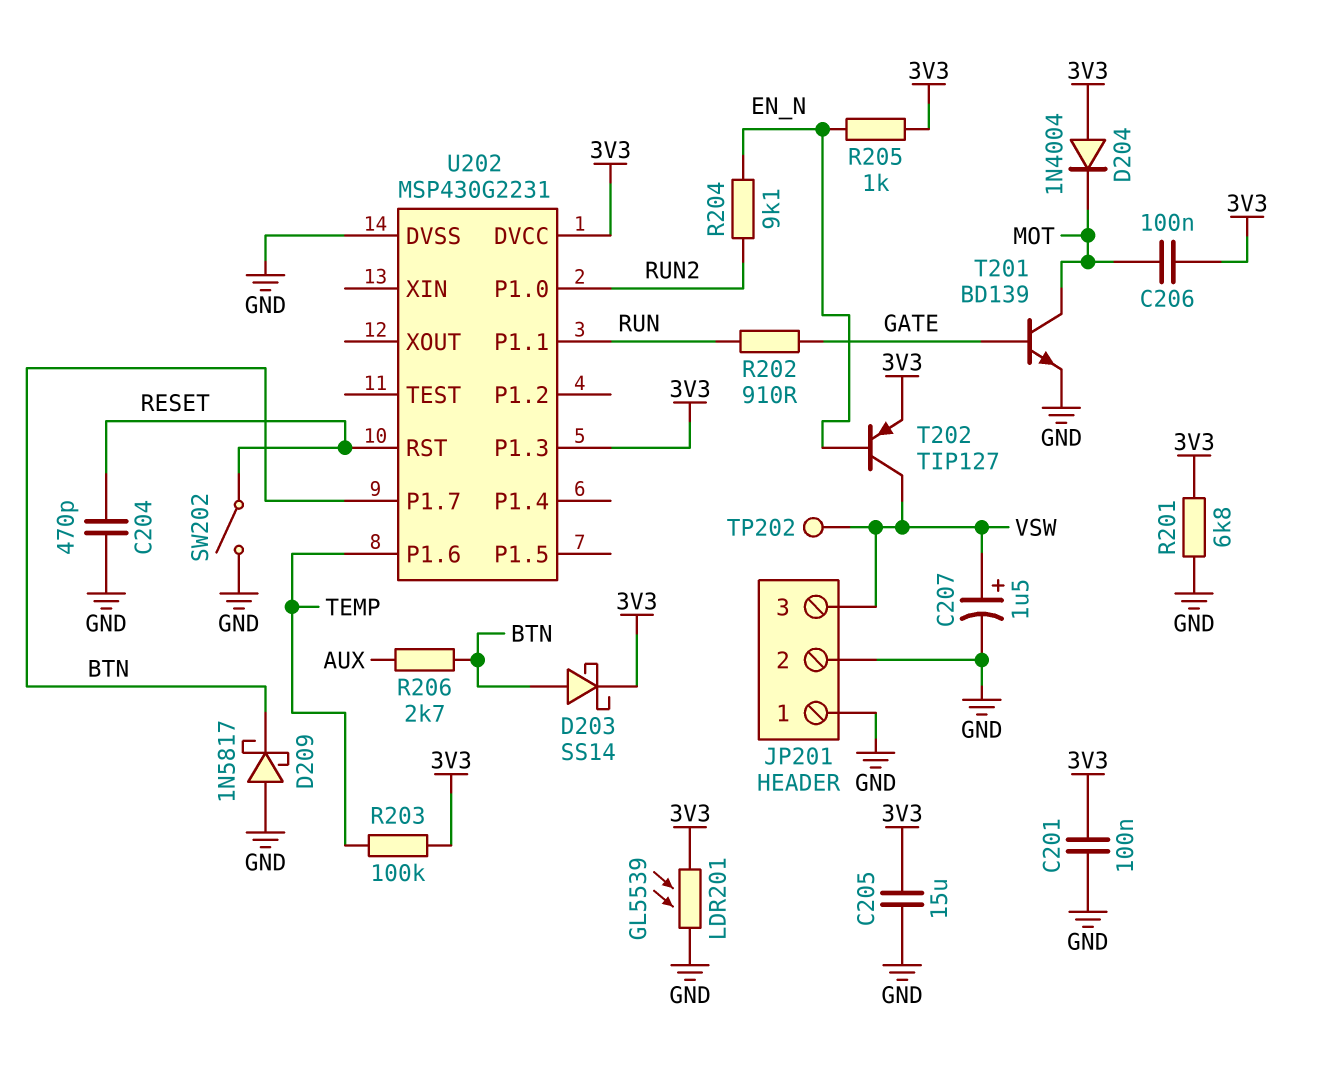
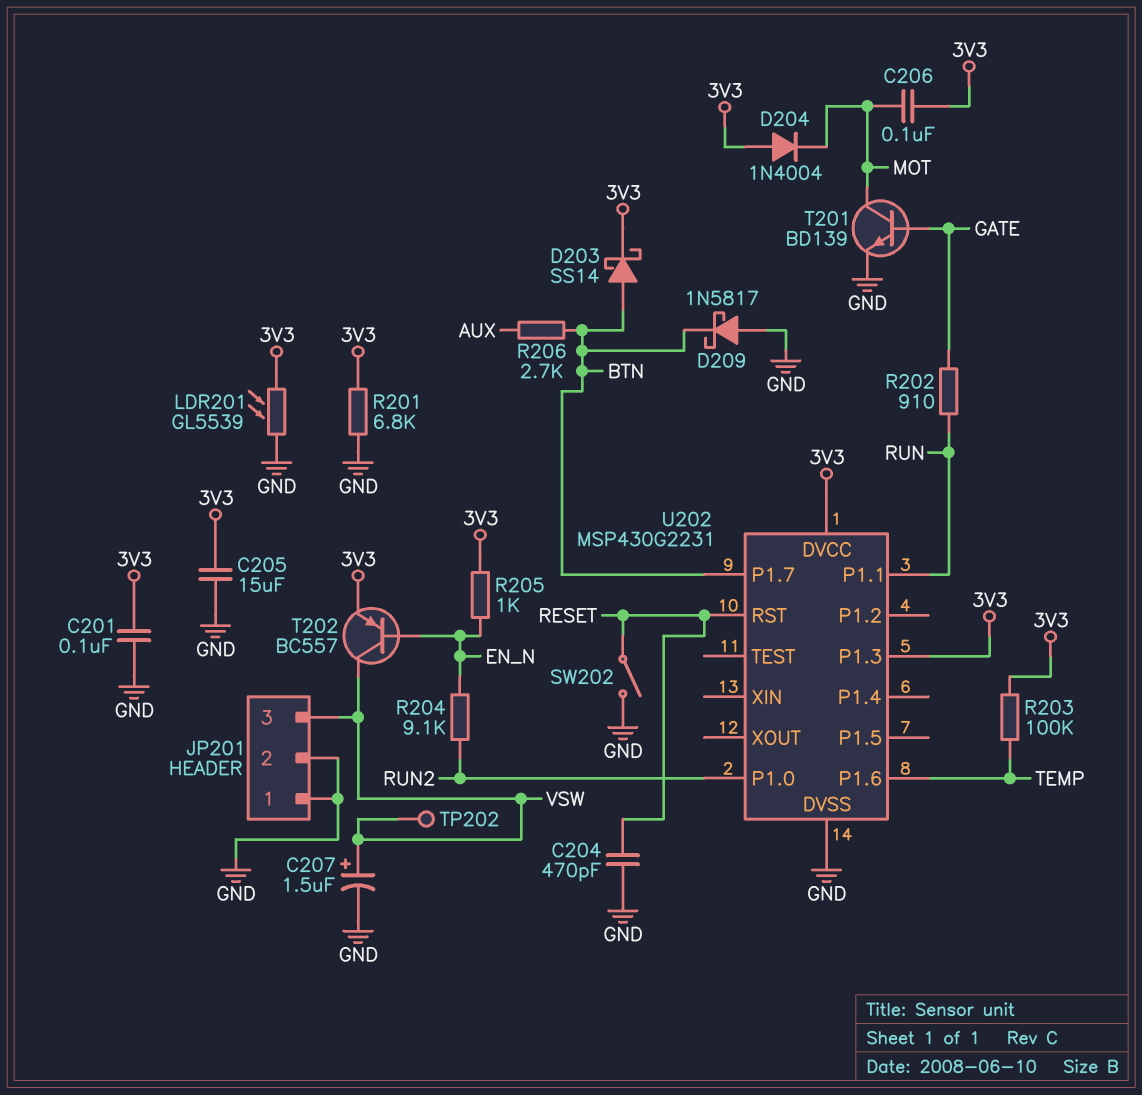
T202: PNP TIP127 (B EN_N, C VSW, E 3V3) -> PNP BC557 (B EN_N, C VSW, E 3V3)

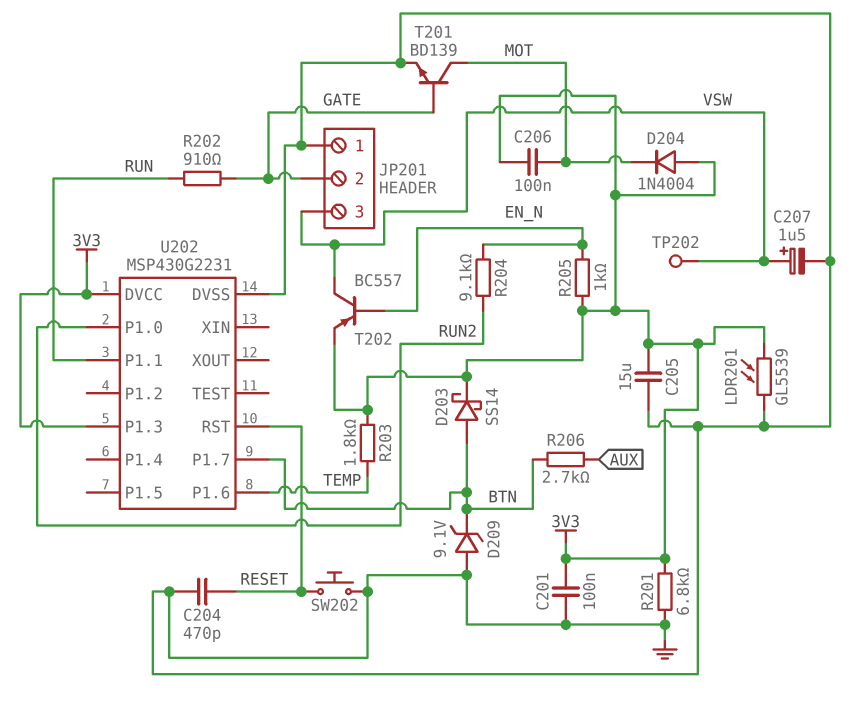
D209: schottky 1N5817 (A GND, K BTN) -> zener 9.1V (A GND, K BTN)
JP201 pin 2: GND -> GATE
R203: 100k (3V3, TEMP) -> 1.8k (3V3, TEMP)
SW202: switch (GND, RESET) -> button (GND, RESET)

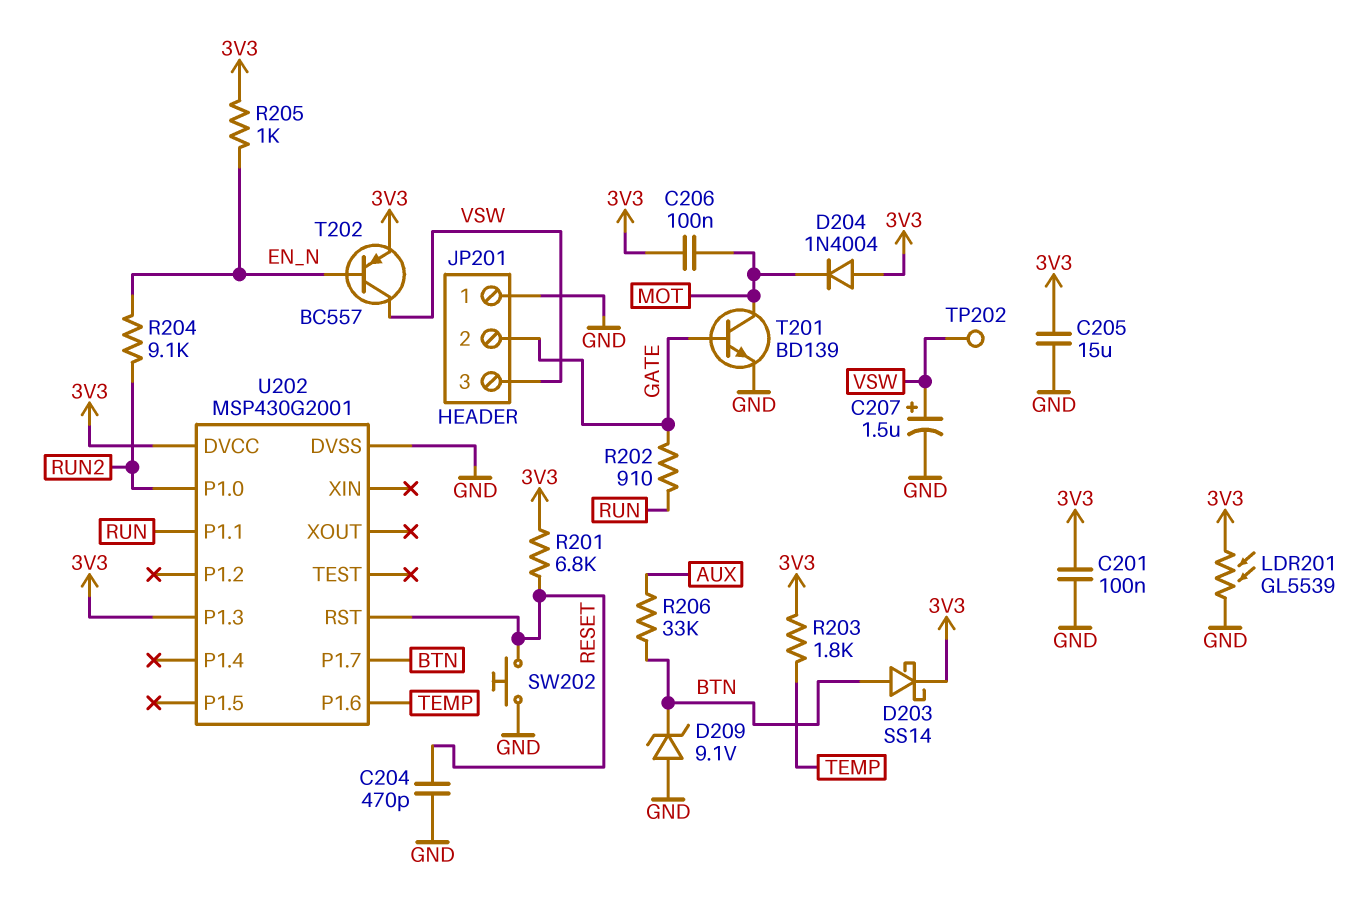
R201: 6.8k (3V3, GND) -> 6.8k (3V3, RESET)
R206: 2.7k (AUX, BTN) -> 33k (AUX, BTN)
U202: MSP430G2231 -> MSP430G2001

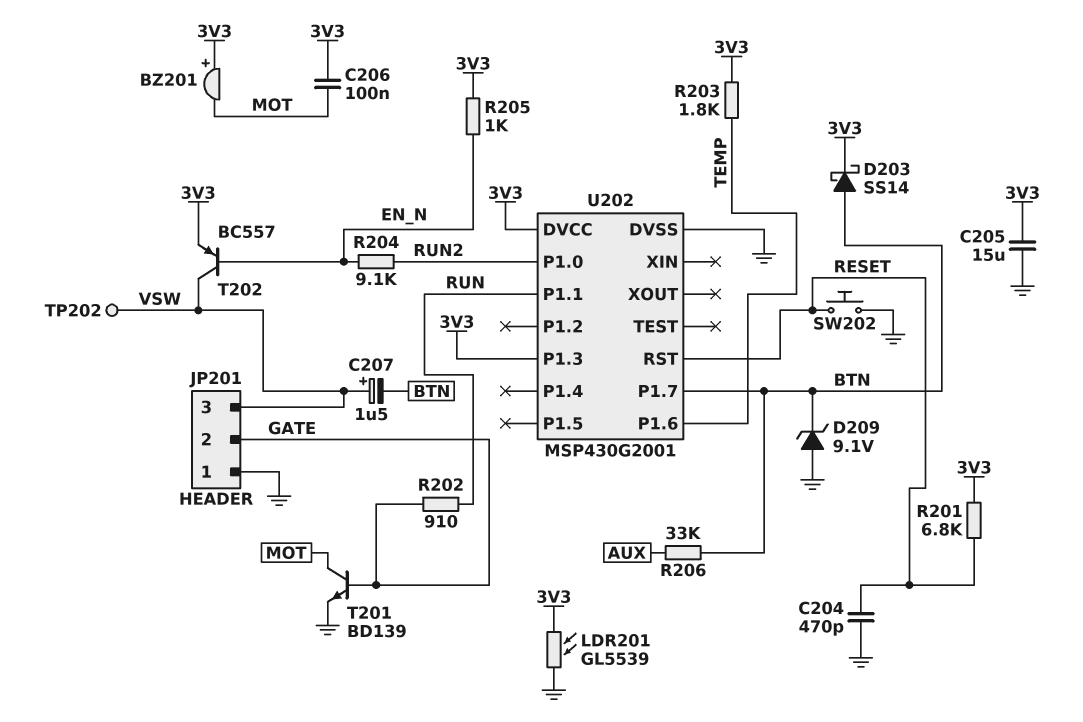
BZ201: none -> buzzer (plus 3V3, minus MOT)
C201: 100nF (3V3, GND) -> none
C207: 1.5uF (plus VSW, minus GND) -> 1.5uF (plus VSW, minus BTN)
D204: diode 1N4004 (A 3V3, K MOT) -> none

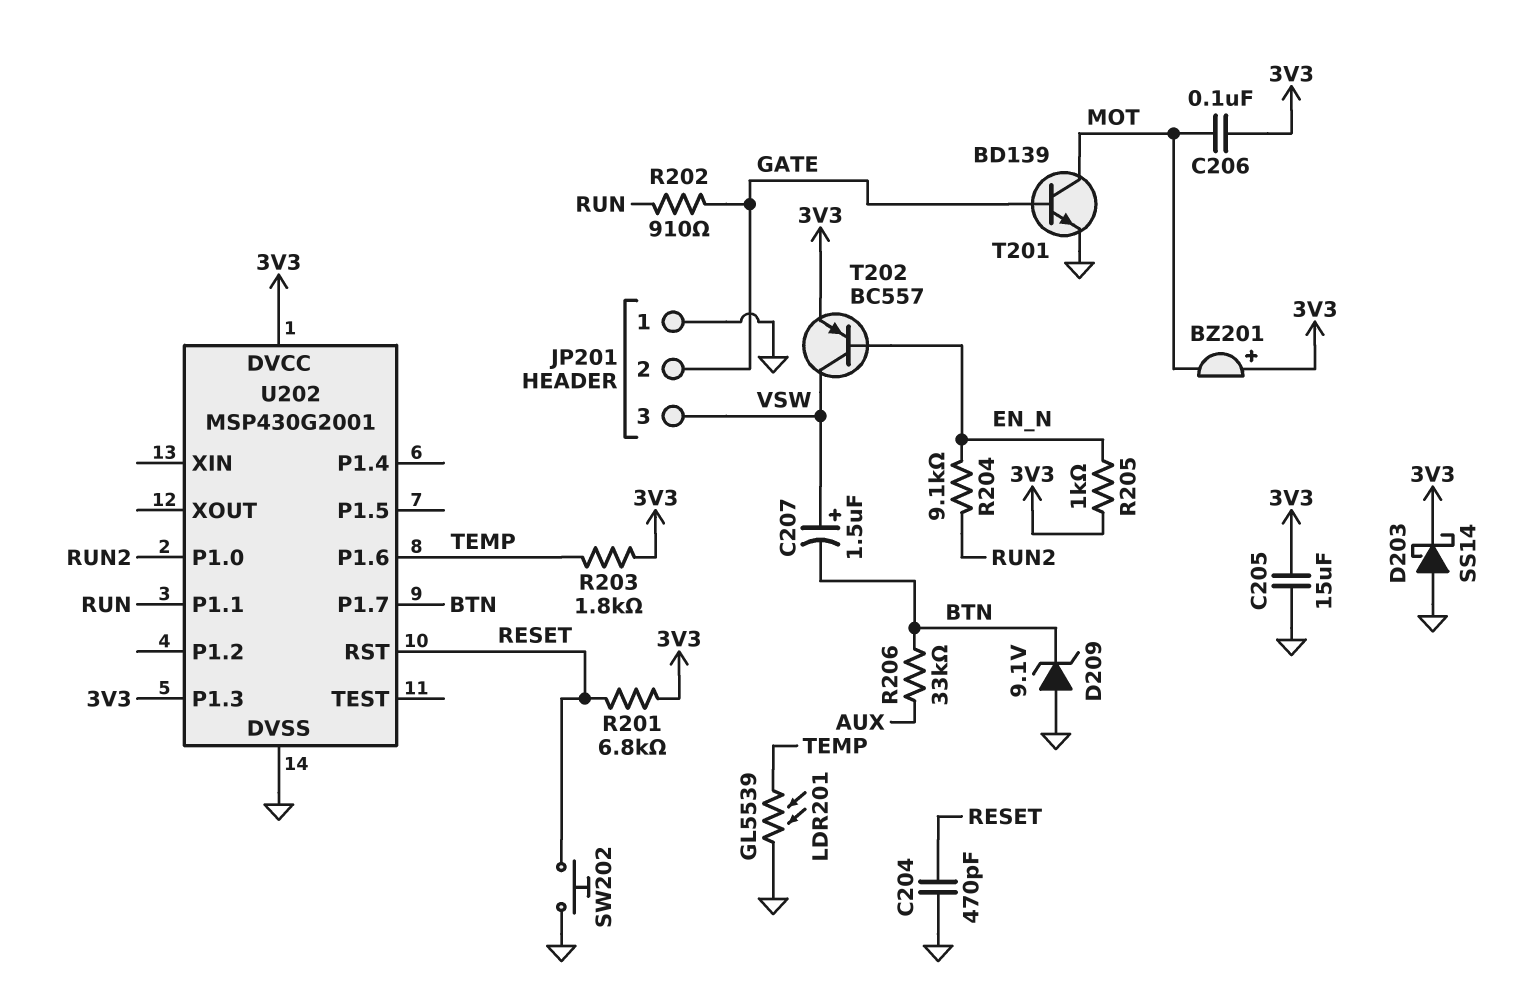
D203: schottky SS14 (A BTN, K 3V3) -> schottky SS14 (A GND, K 3V3)
LDR201: GL5539 (3V3, GND) -> GL5539 (GND, TEMP)
TP202: test point (VSW) -> none

